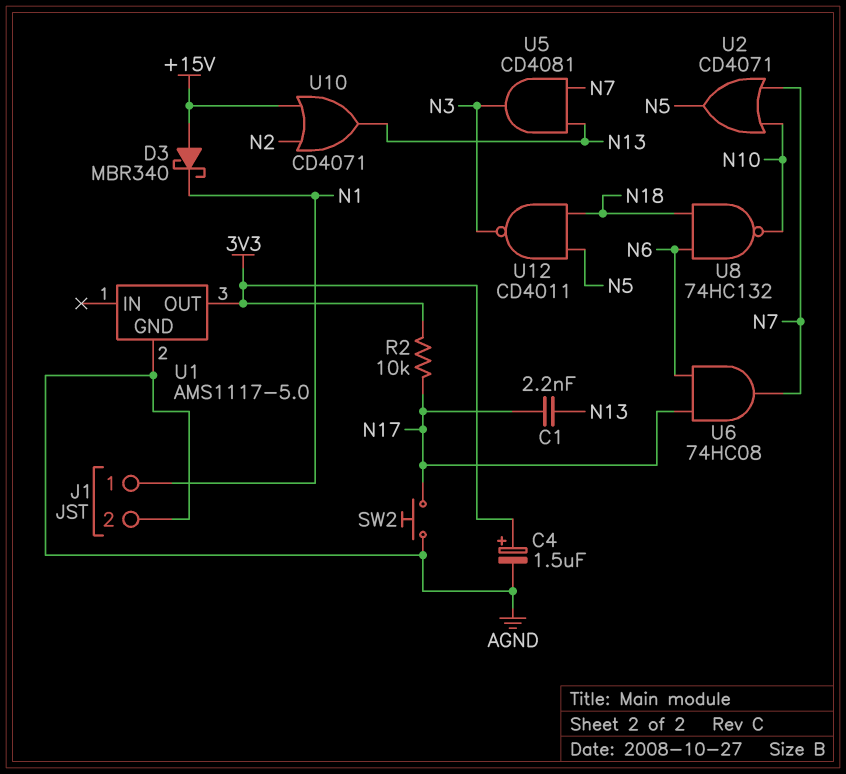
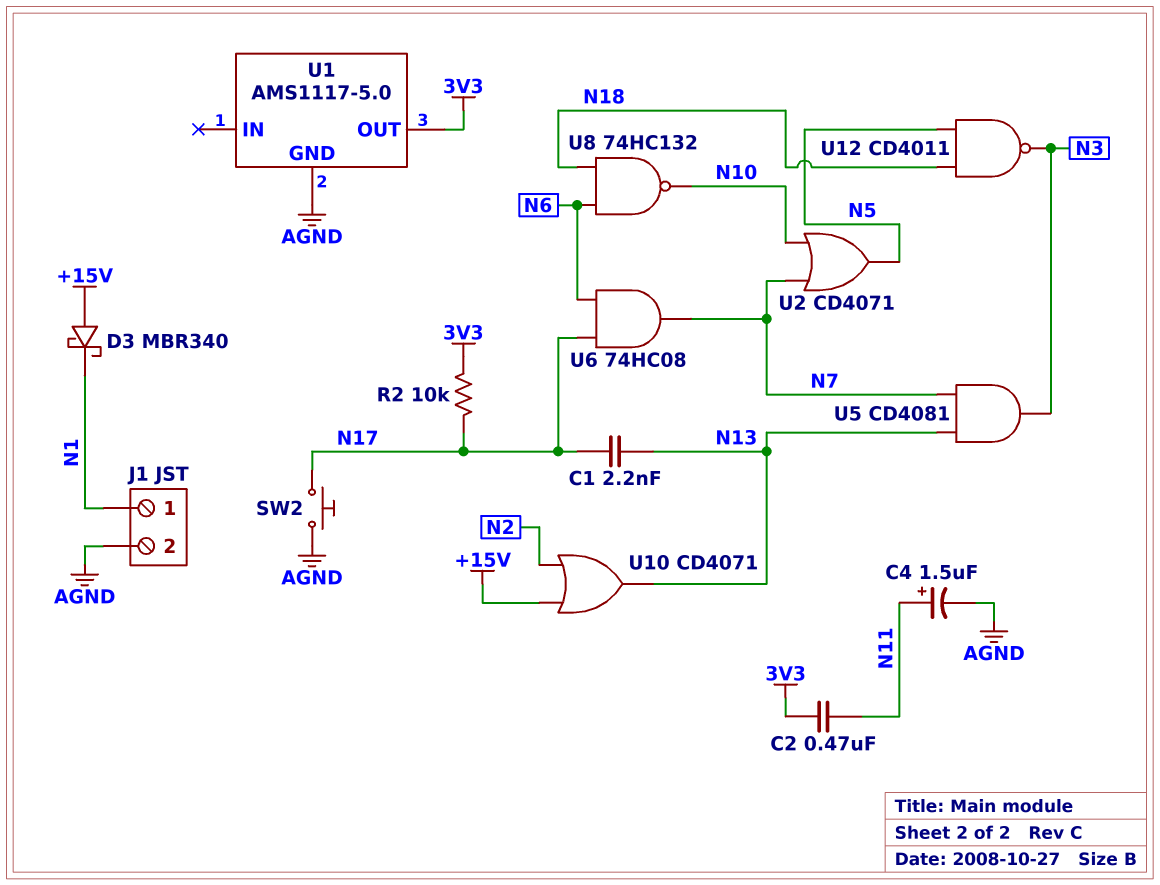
C2: none -> 470nF (3V3, N11)
C4: 1.5uF (plus 3V3, minus AGND) -> 1.5uF (plus N11, minus AGND)

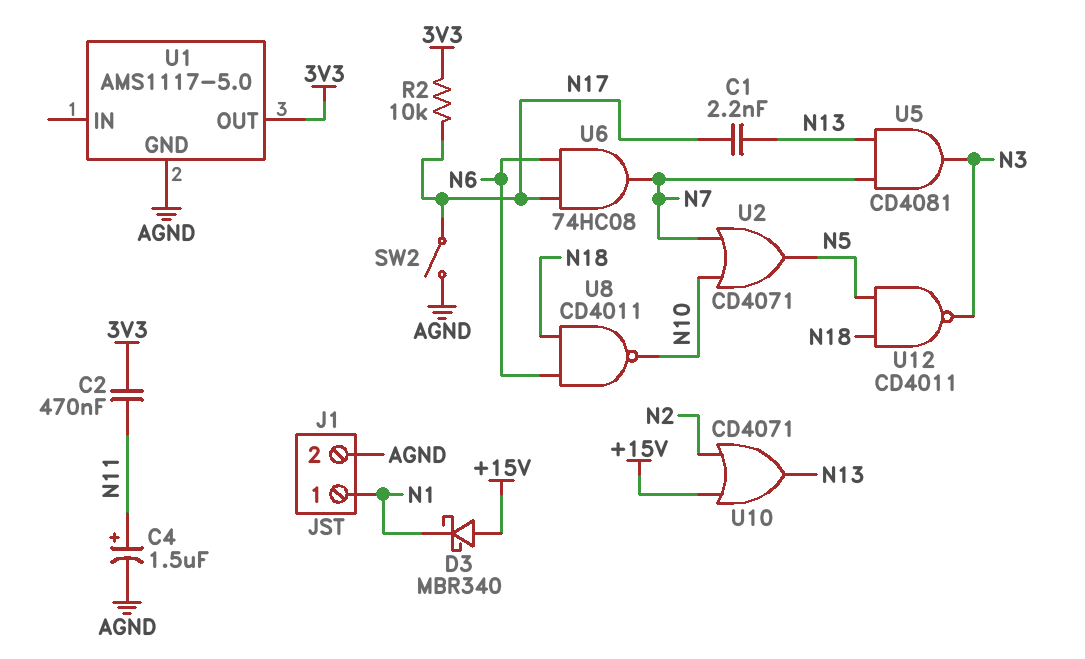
SW2: button (AGND, N17) -> switch (AGND, N17)
U8: NAND 74HC132 (in N6, in N18, out N10) -> NAND CD4011 (in N6, in N18, out N10)

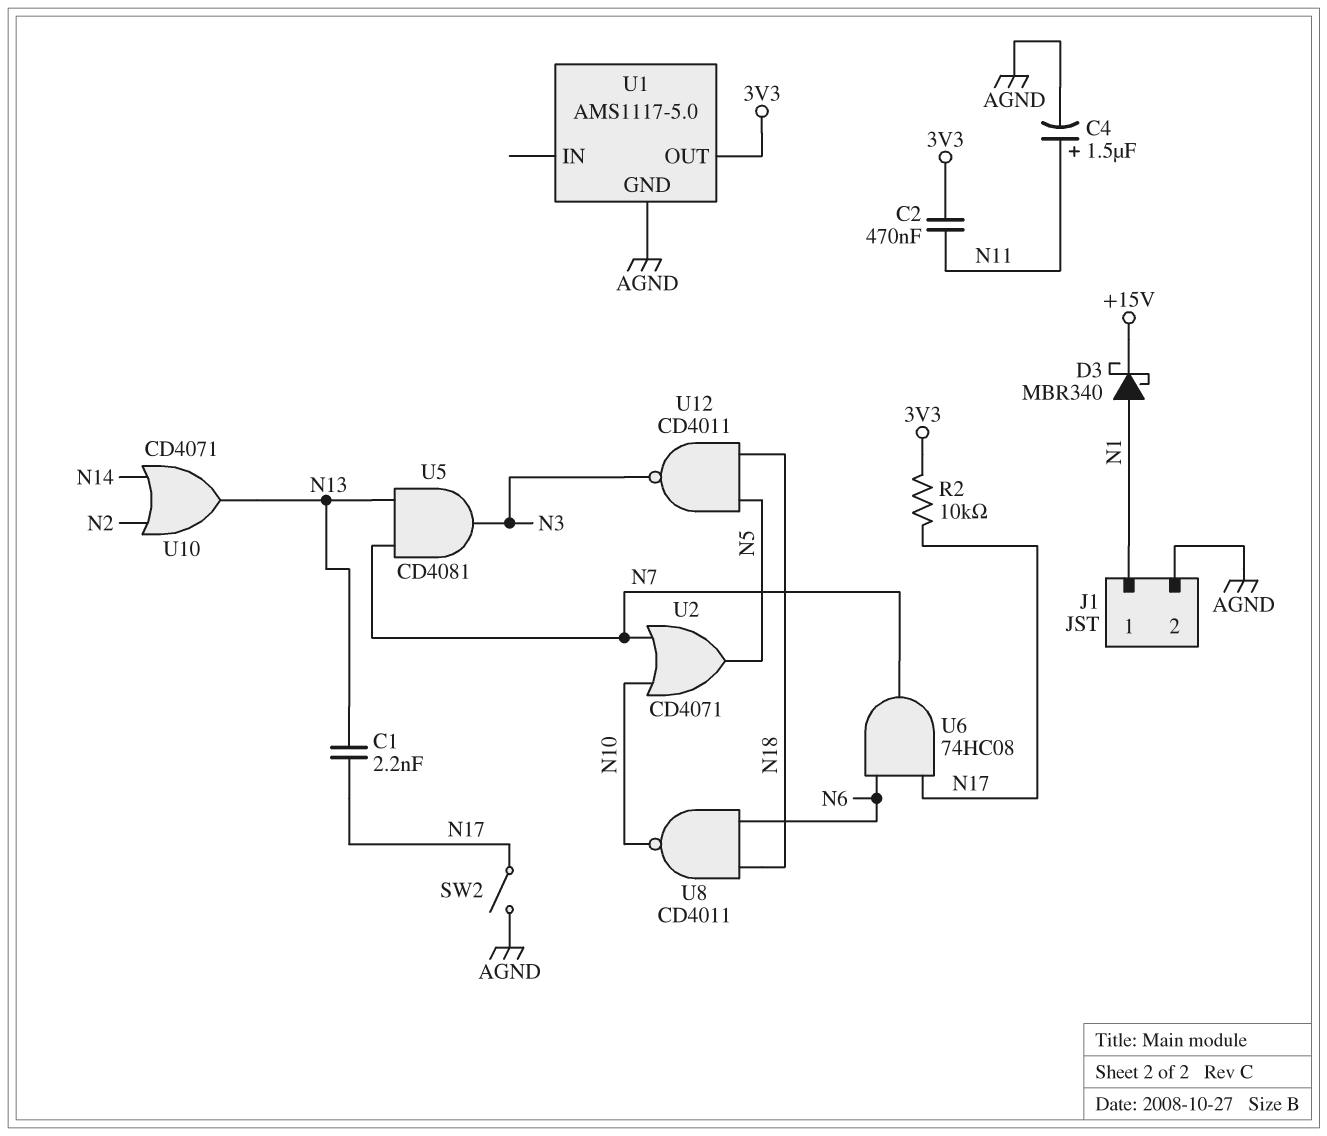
D3: schottky MBR340 (A +15V, K N1) -> schottky MBR340 (A N1, K +15V)
U10: OR CD4071 (in +15V, in N2, out N13) -> OR CD4071 (in N2, in N14, out N13)

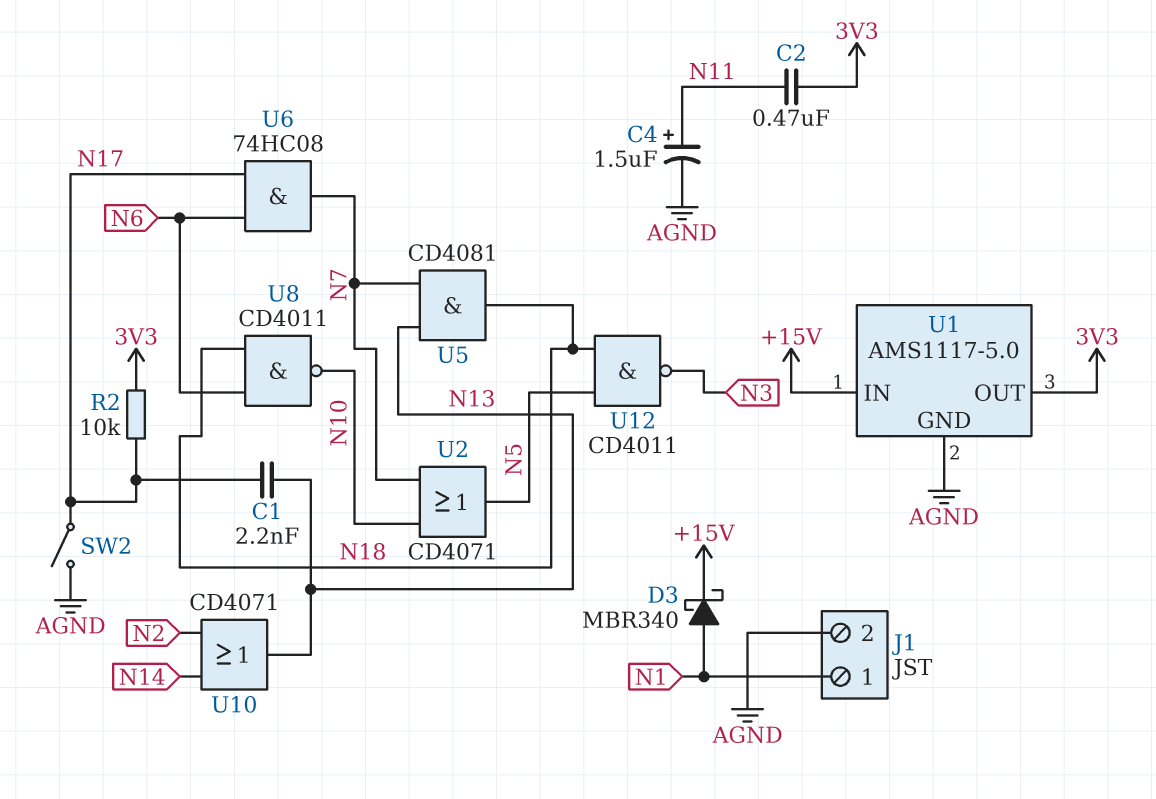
U1 pin IN: none -> +15V
U5: AND CD4081 (in N7, in N13, out N3) -> AND CD4081 (in N7, in N13, out N18)

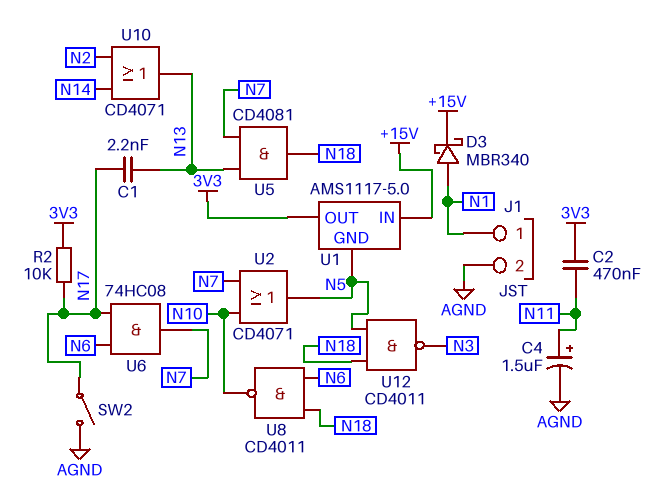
U1 pin GND: AGND -> N5

